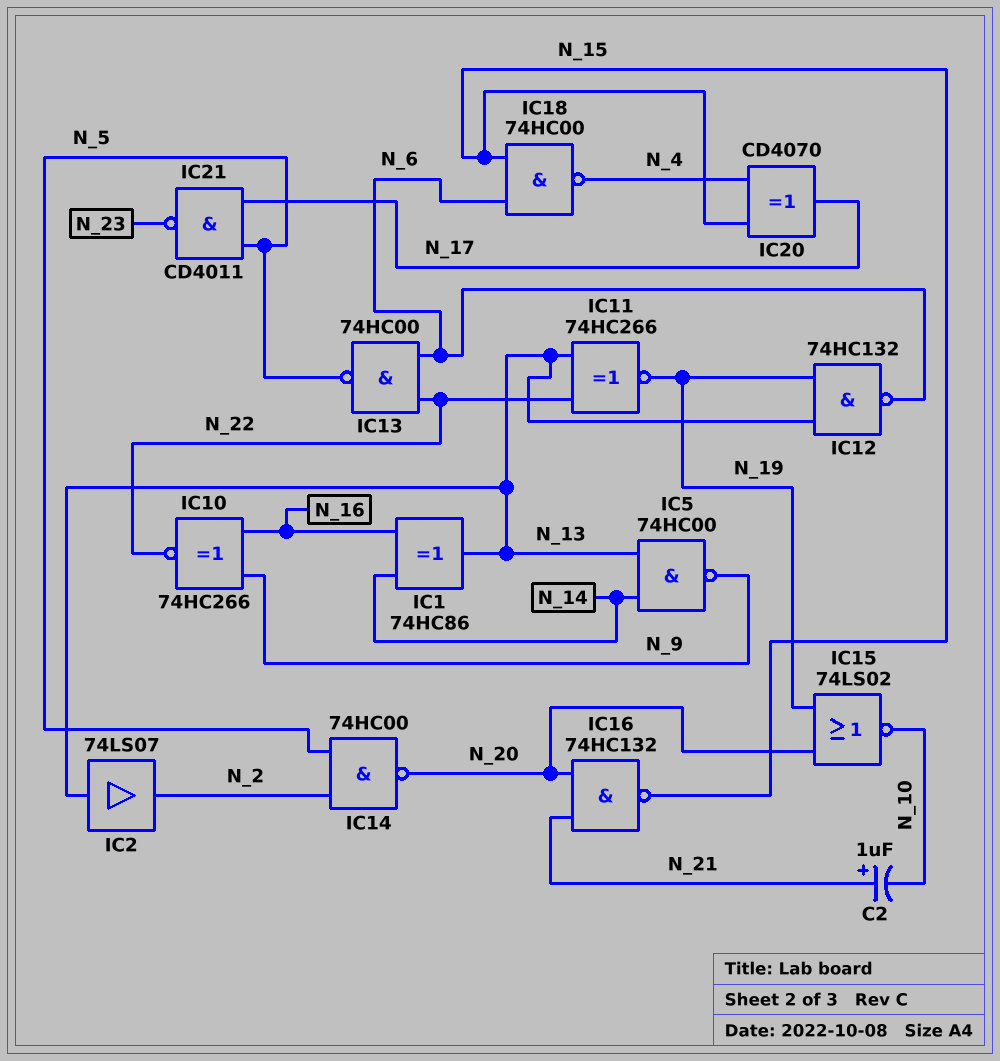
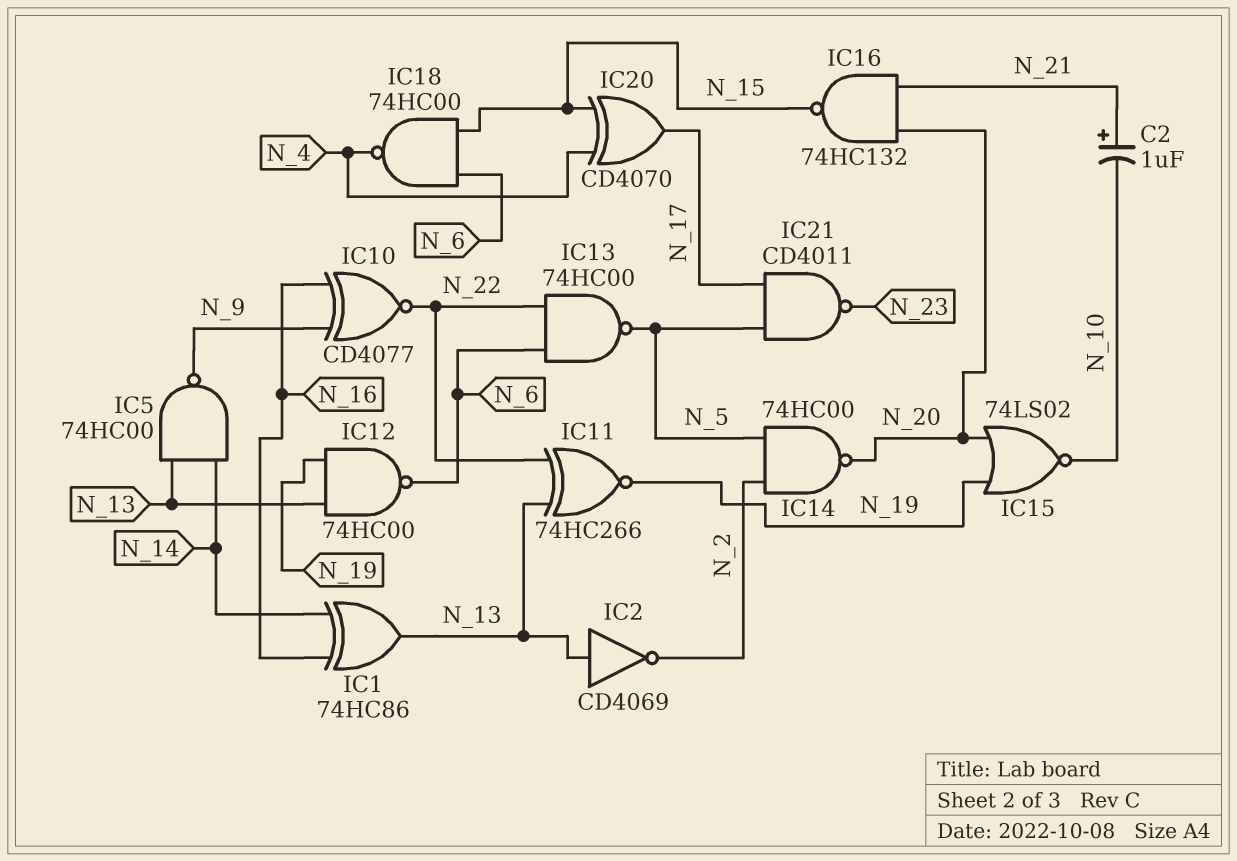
IC2: buffer 74LS07 (in N_13, out N_2) -> NOT CD4069 (in N_13, out N_2)
IC10: XNOR 74HC266 (in N_9, in N_16, out N_22) -> XNOR CD4077 (in N_9, in N_16, out N_22)
IC12: NAND 74HC132 (in N_13, in N_19, out N_6) -> NAND 74HC00 (in N_13, in N_19, out N_6)

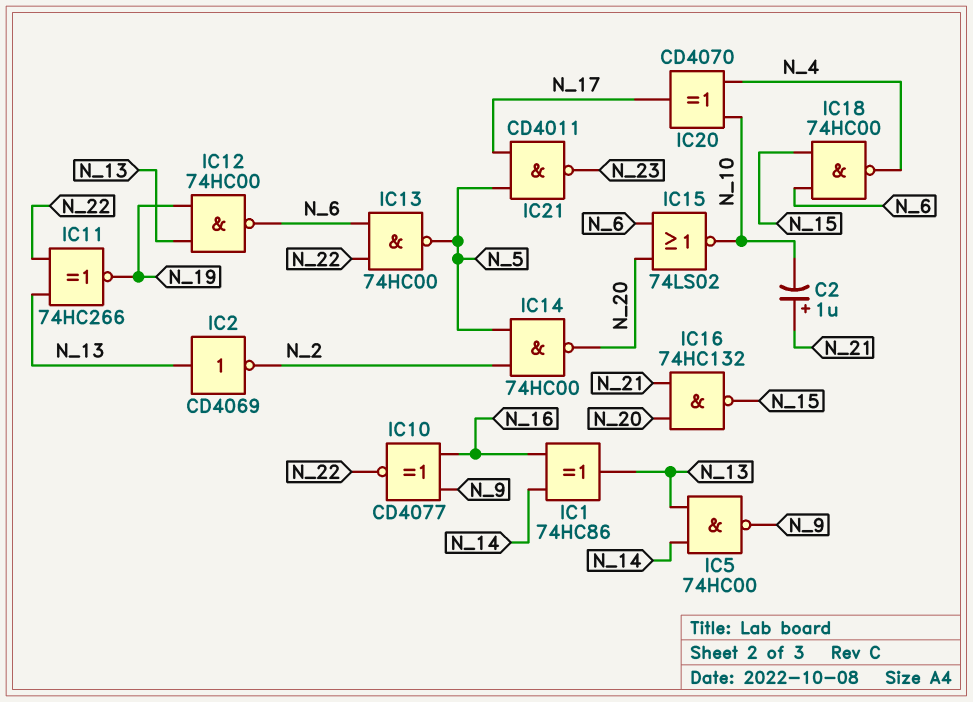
IC15: NOR 74LS02 (in N_19, in N_20, out N_10) -> NOR 74LS02 (in N_6, in N_20, out N_10)
IC20: XOR CD4070 (in N_4, in N_15, out N_17) -> XOR CD4070 (in N_4, in N_10, out N_17)

